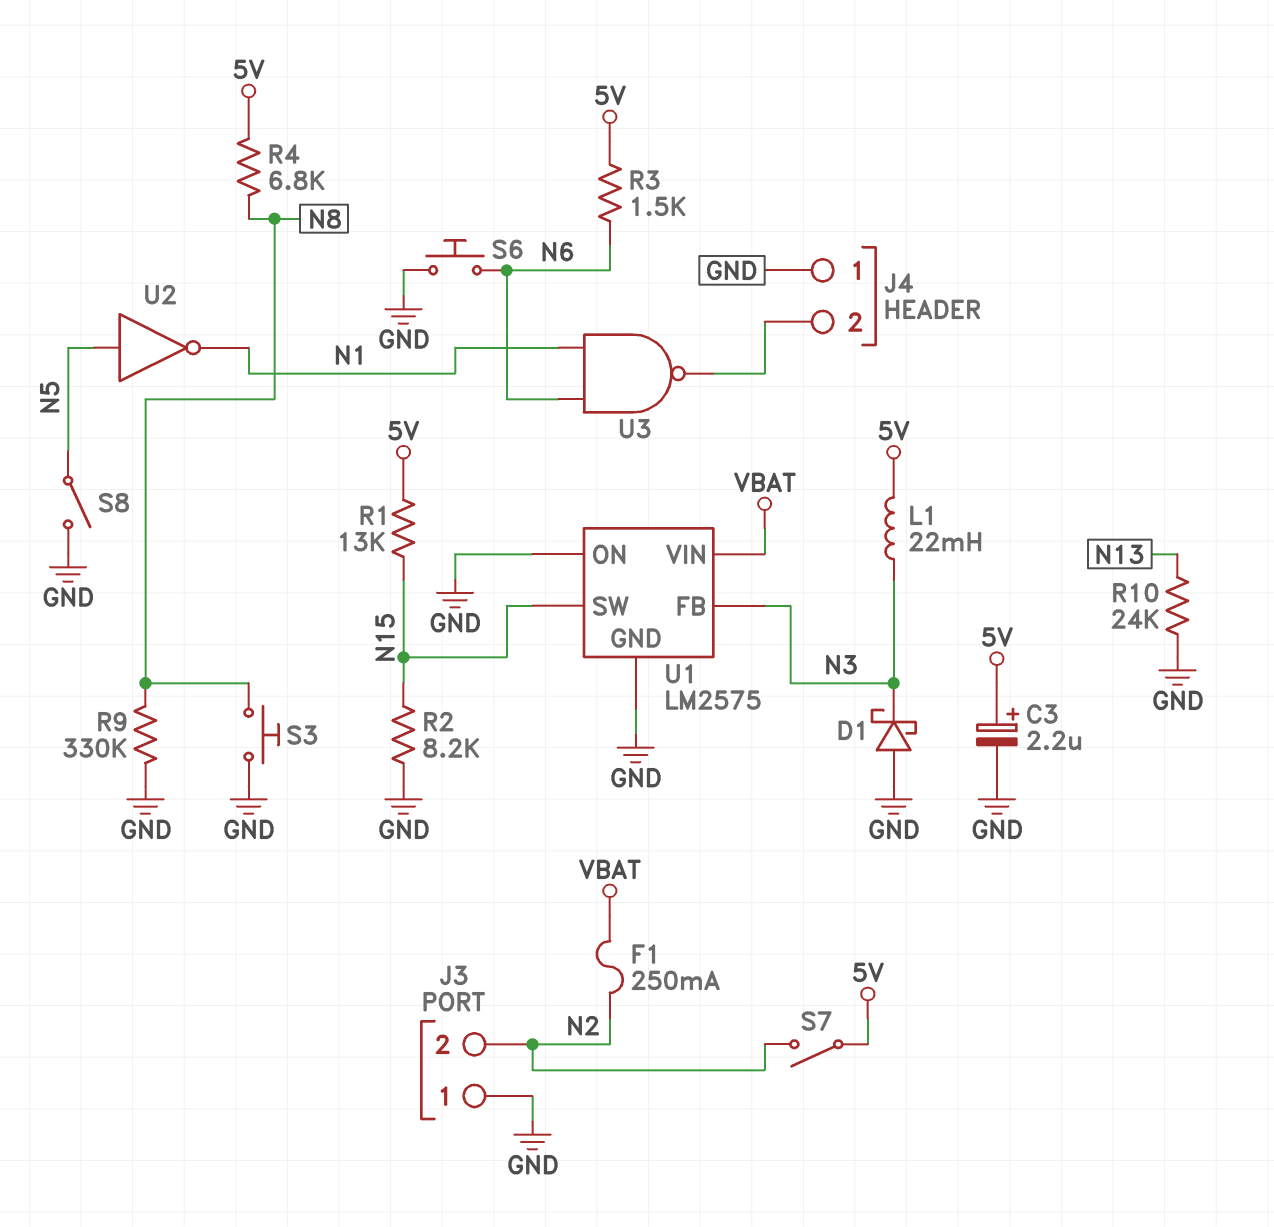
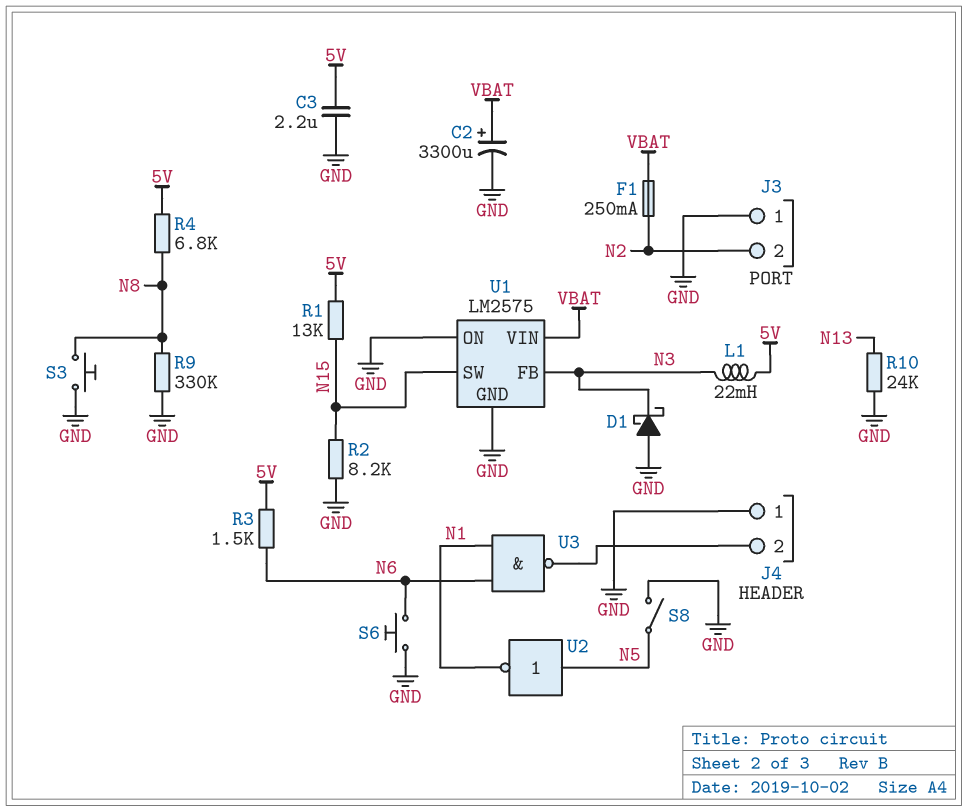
C2: none -> 3300uF (plus VBAT, minus GND)
C3: 2.2uF (plus 5V, minus GND) -> 2.2uF (5V, GND)
S7: switch (5V, N2) -> none

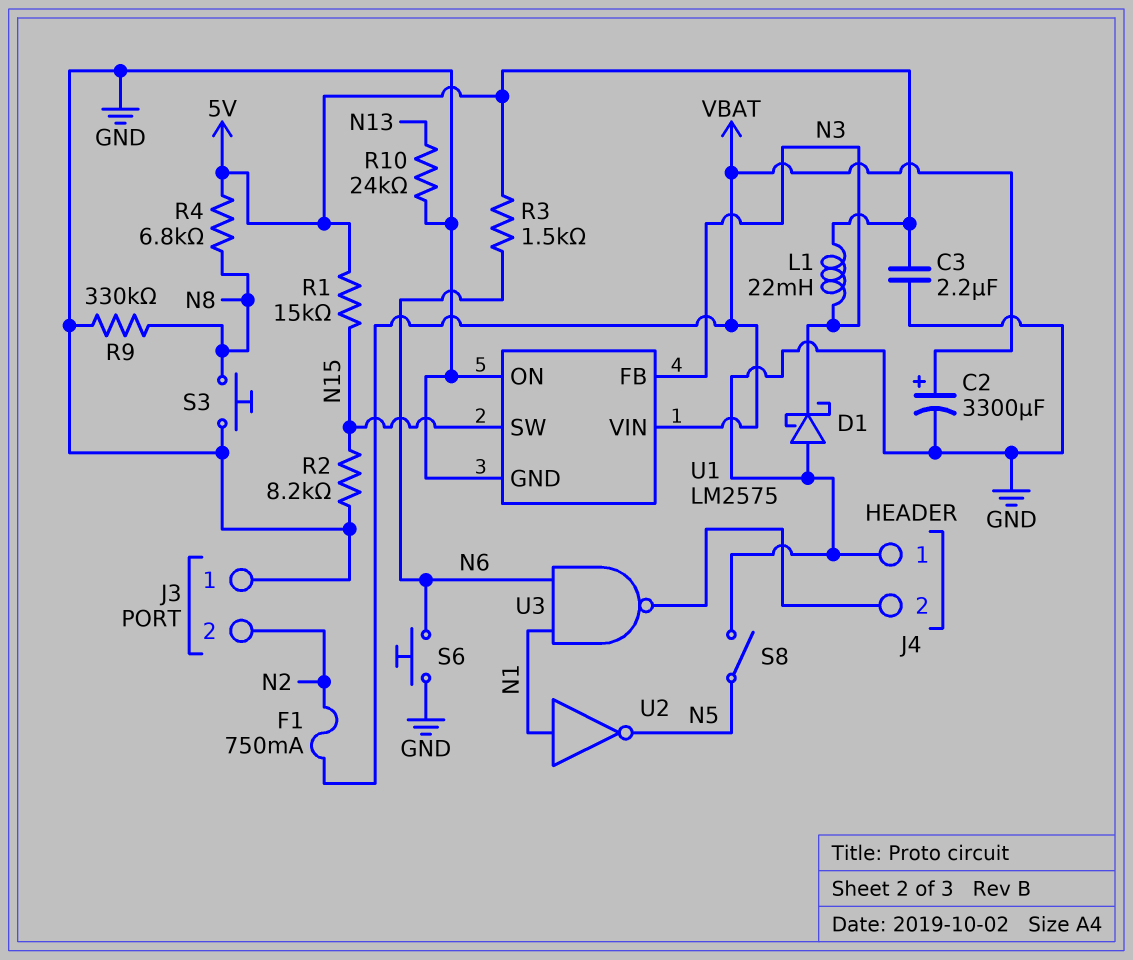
F1: 250mA (N2, VBAT) -> 750mA (N2, VBAT)
R1: 13k (5V, N15) -> 15k (5V, N15)
U2: NOT (in N5, out N1) -> NOT (in N1, out N5)

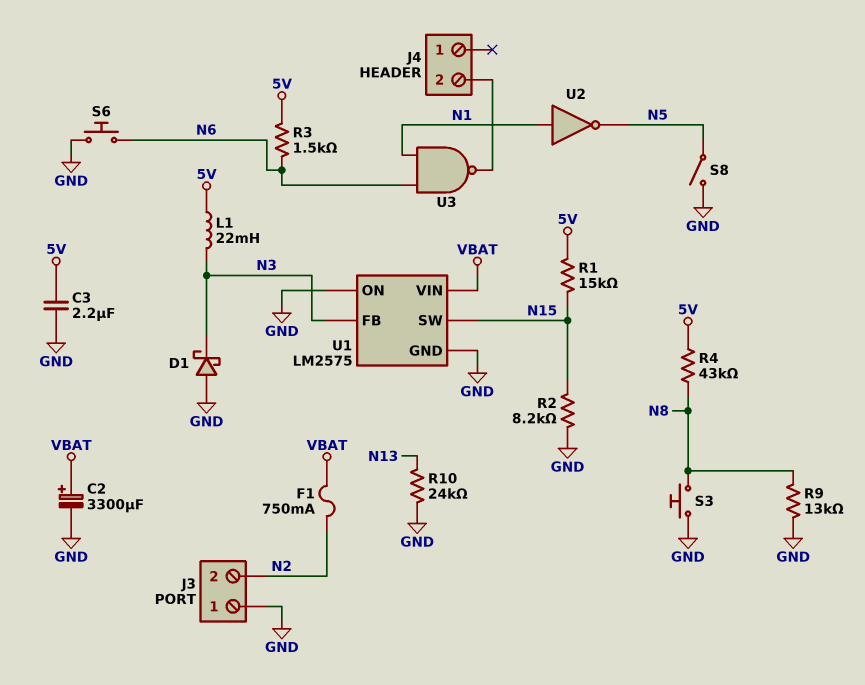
J4 pin 1: GND -> none
R4: 6.8k (5V, N8) -> 43k (5V, N8)
R9: 330k (GND, N8) -> 13k (GND, N8)

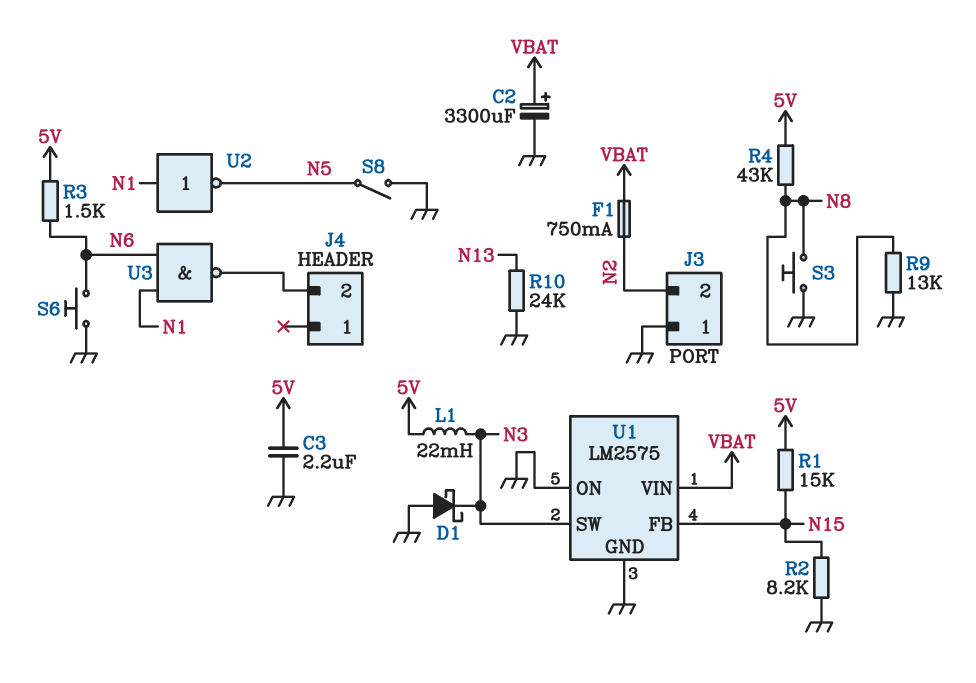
U1 pin FB: N3 -> N15
U1 pin SW: N15 -> N3

